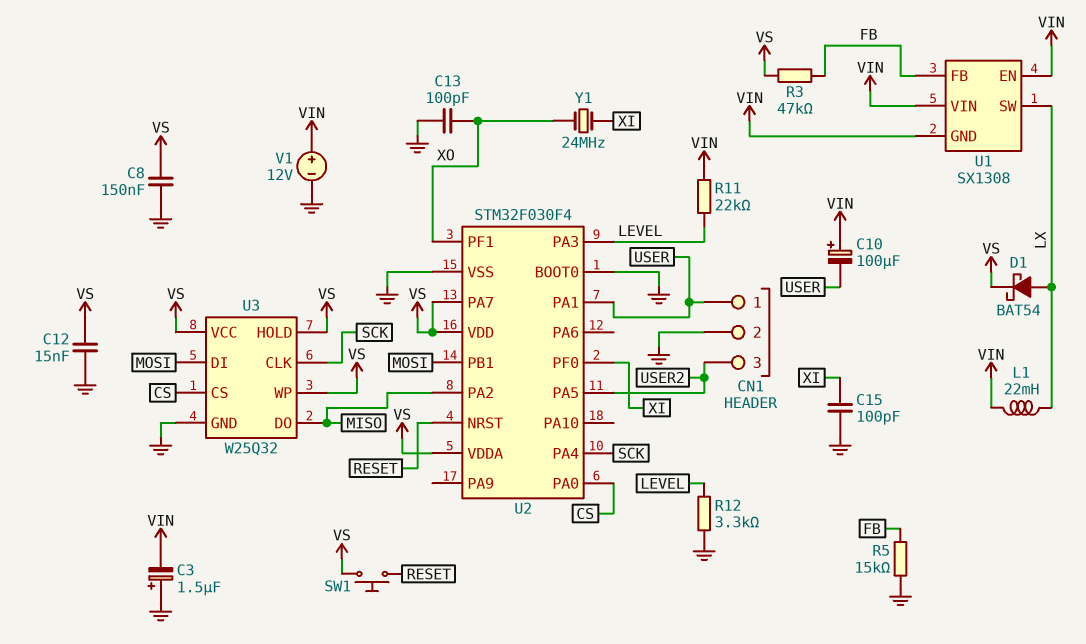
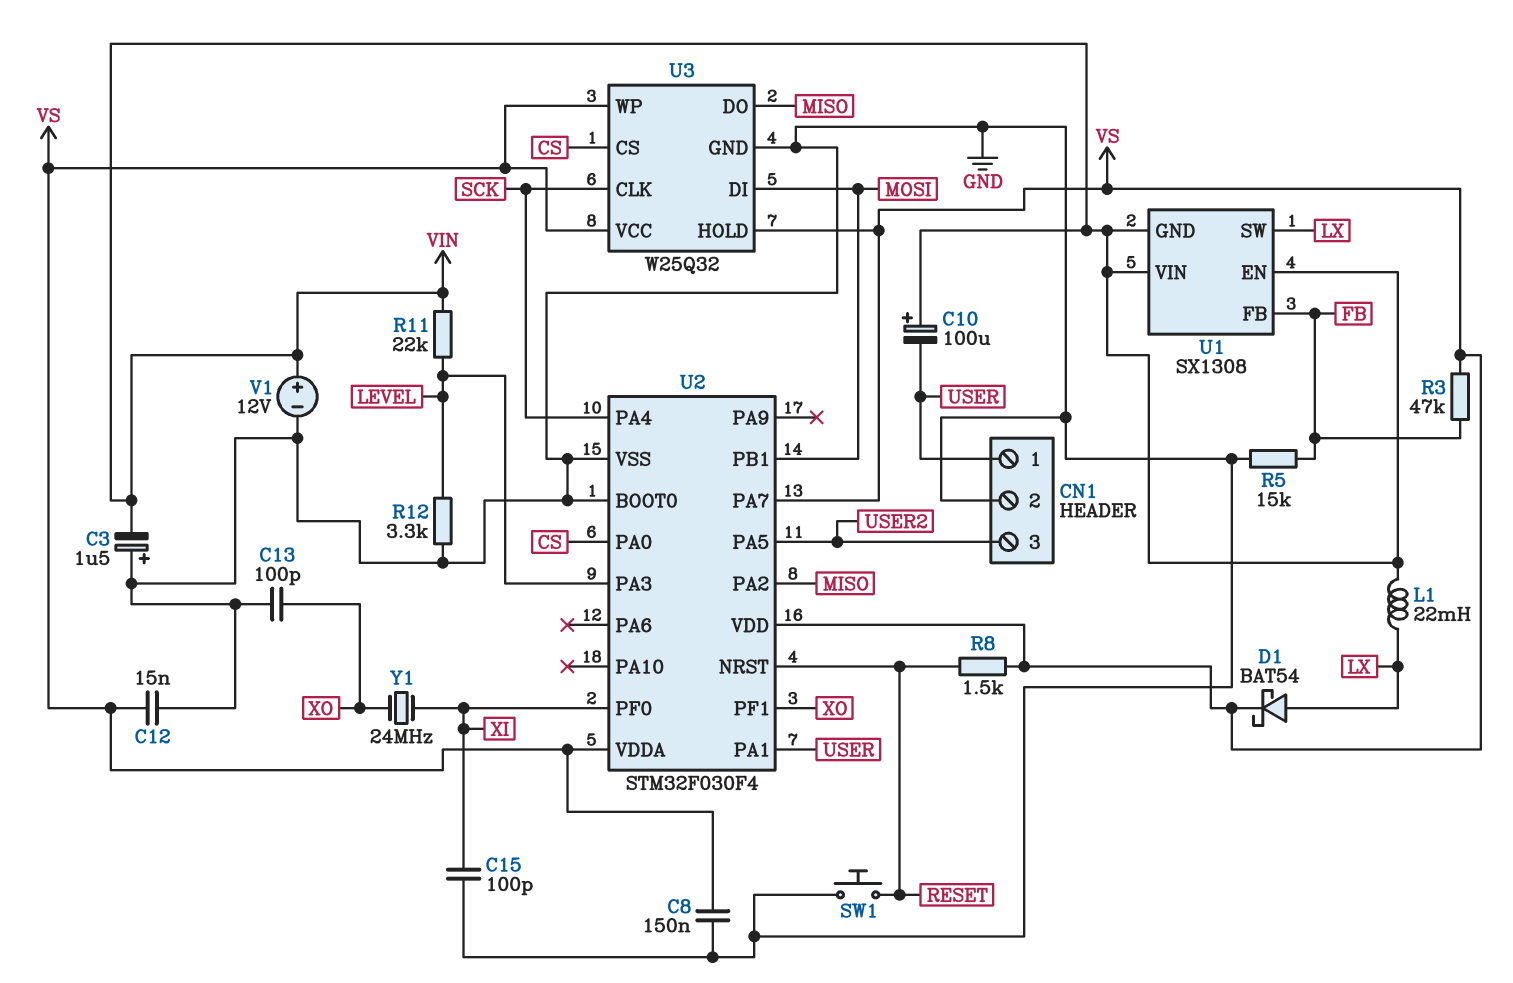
R8: none -> 1.5k (RESET, VS)
SW1: button (RESET, VS) -> button (GND, RESET)

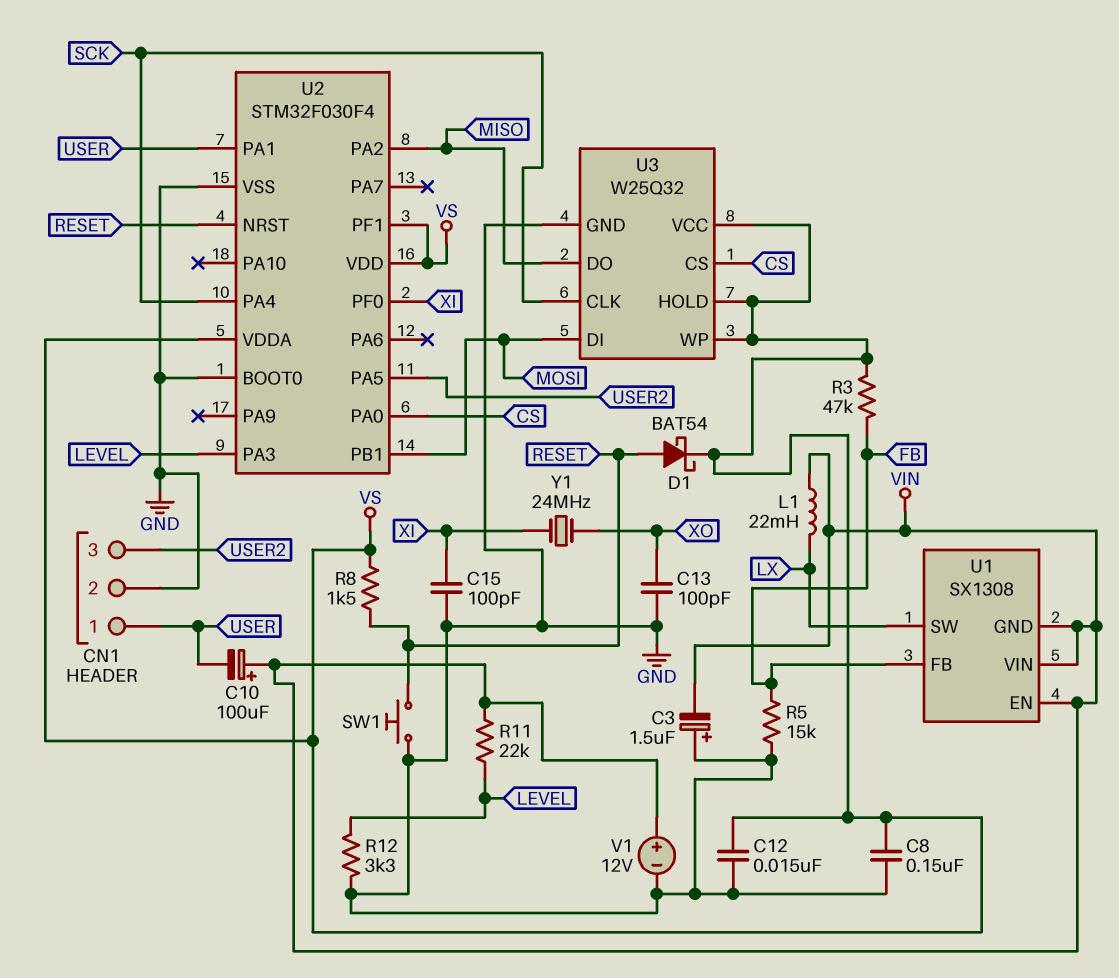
D1: schottky BAT54 (A LX, K VS) -> schottky BAT54 (A RESET, K VS)
U2 pin PA7: VS -> none
U2 pin PF1: XO -> VS

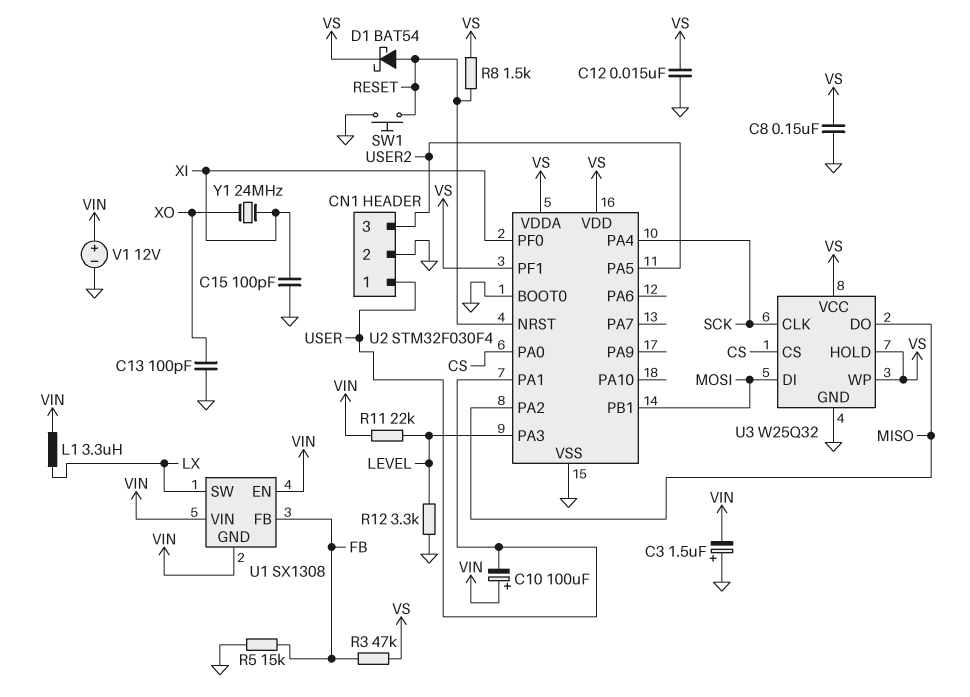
L1: 22mH (LX, VIN) -> 3.3uH (LX, VIN)

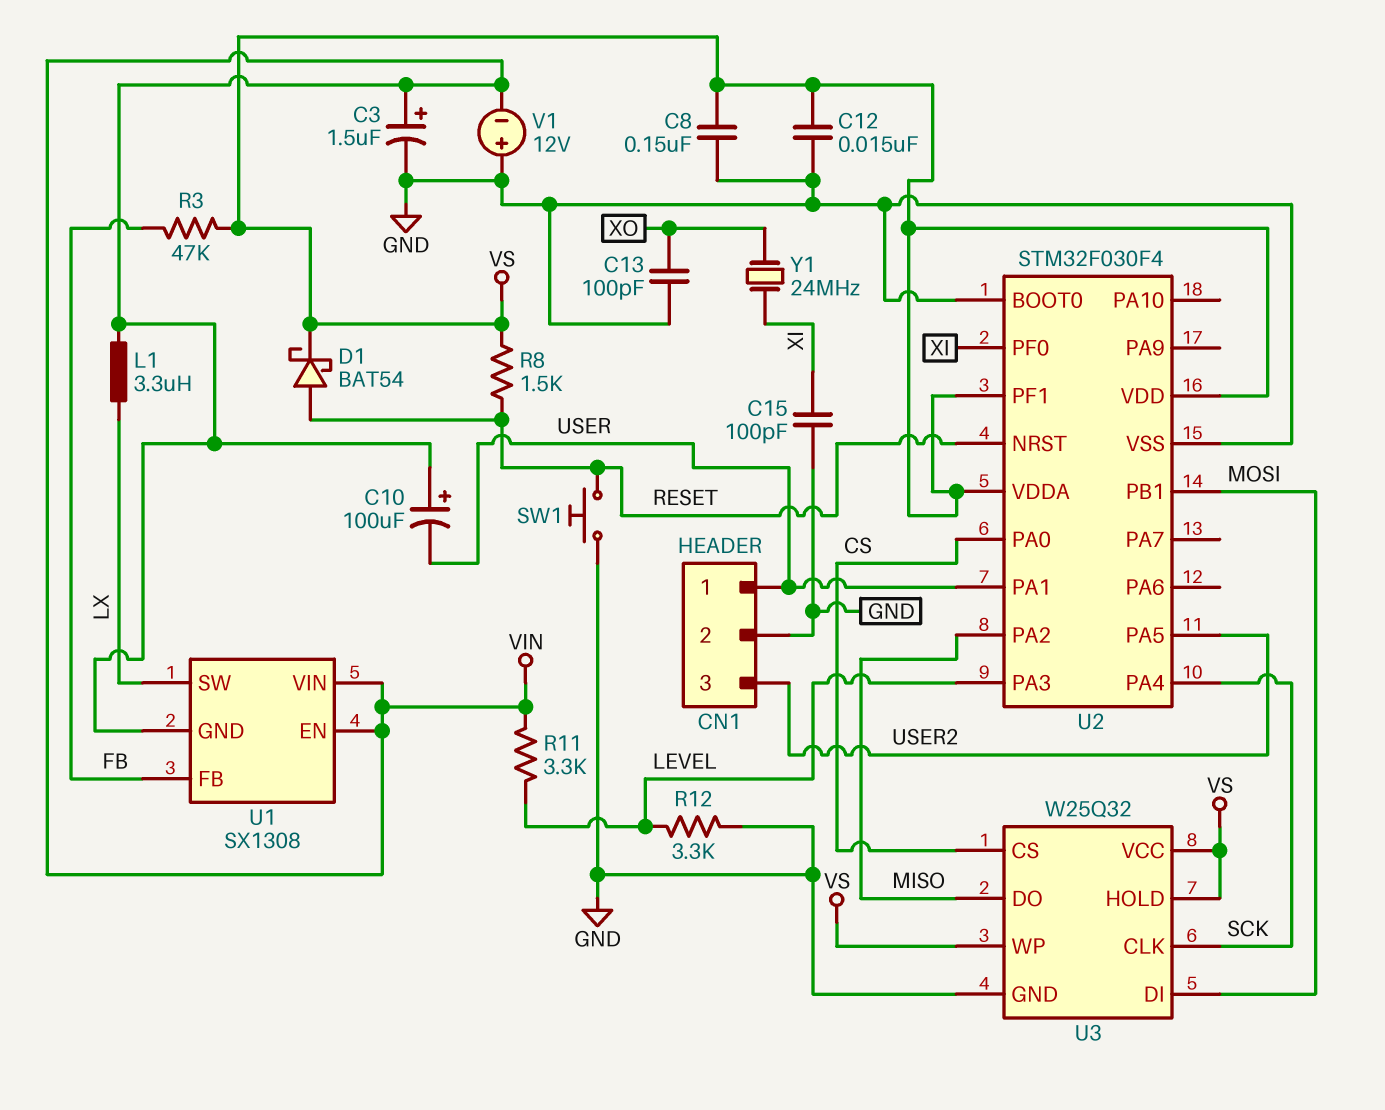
C3: 1.5uF (plus GND, minus VIN) -> 1.5uF (plus VIN, minus GND)
R5: 15k (FB, GND) -> none
R11: 22k (LEVEL, VIN) -> 3.3k (LEVEL, VIN)
V1: 12V (plus VIN, minus GND) -> 12V (plus GND, minus VIN)

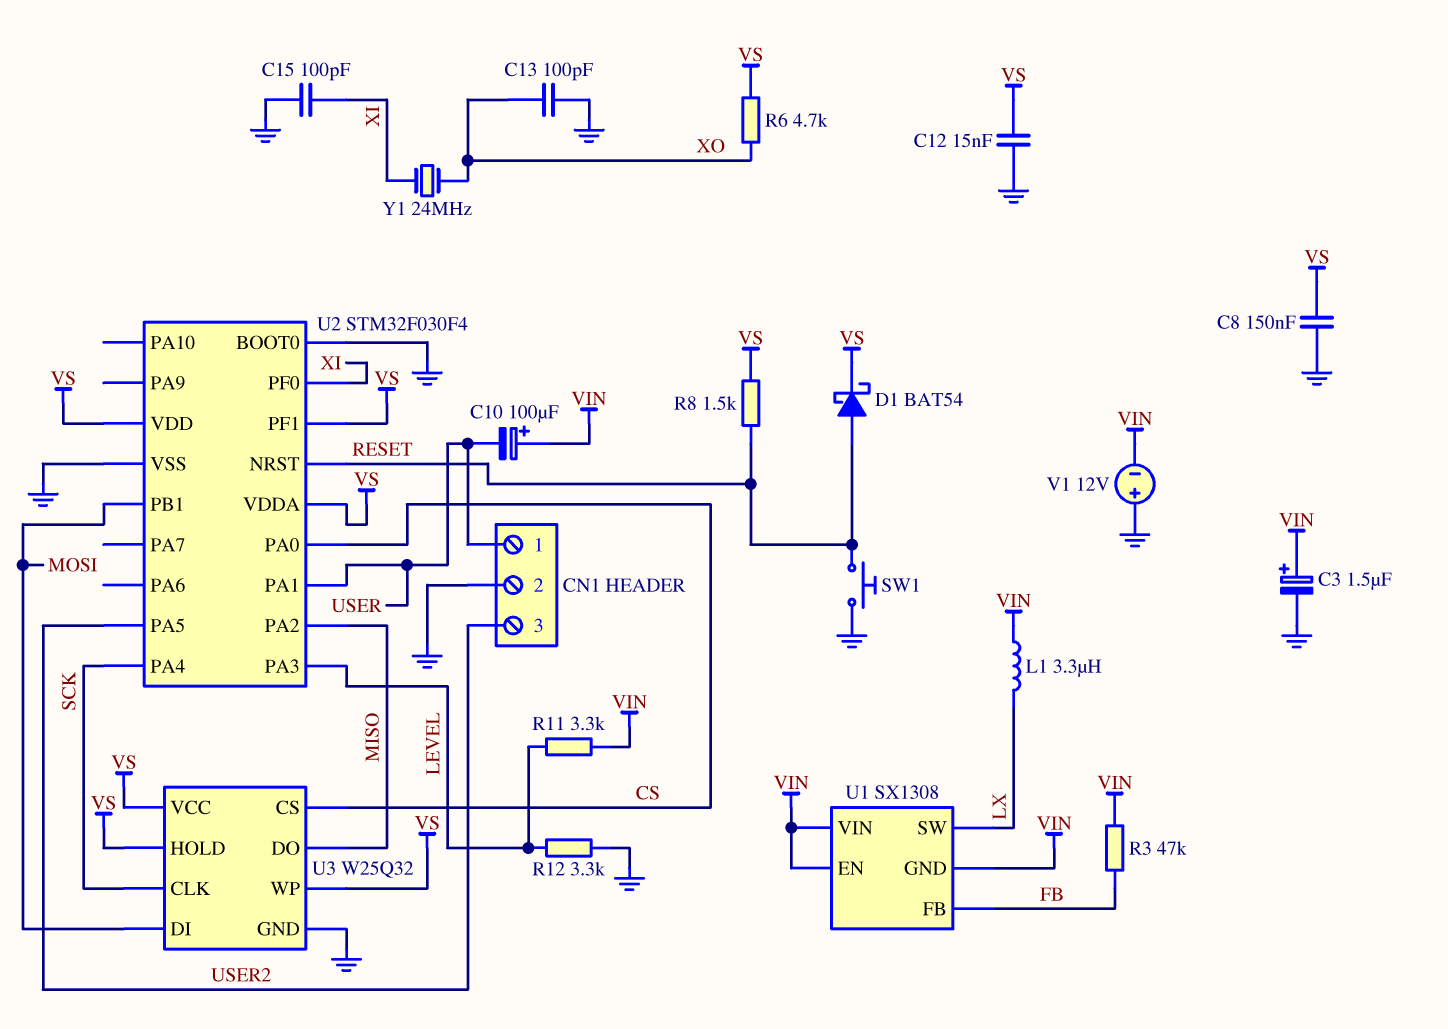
R3: 47k (FB, VS) -> 47k (FB, VIN)
R6: none -> 4.7k (VS, XO)

